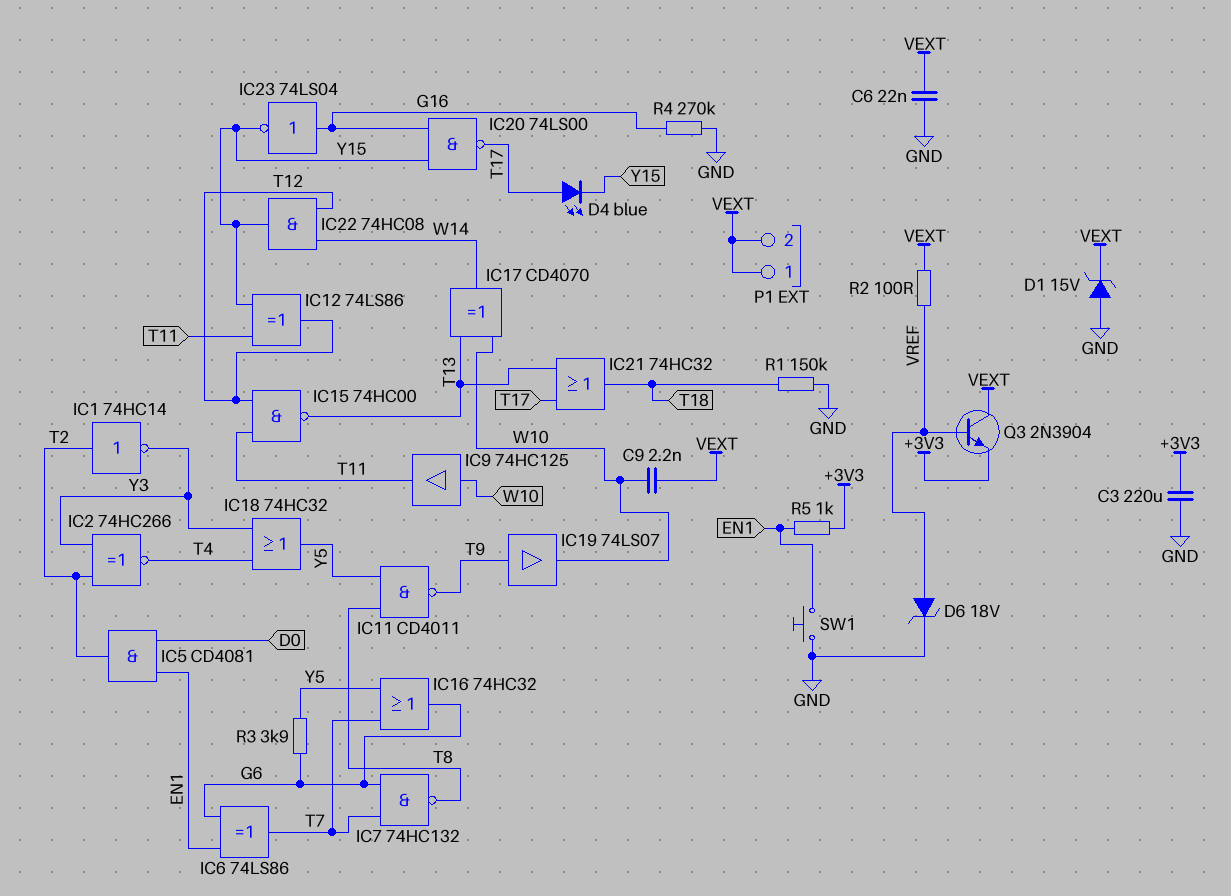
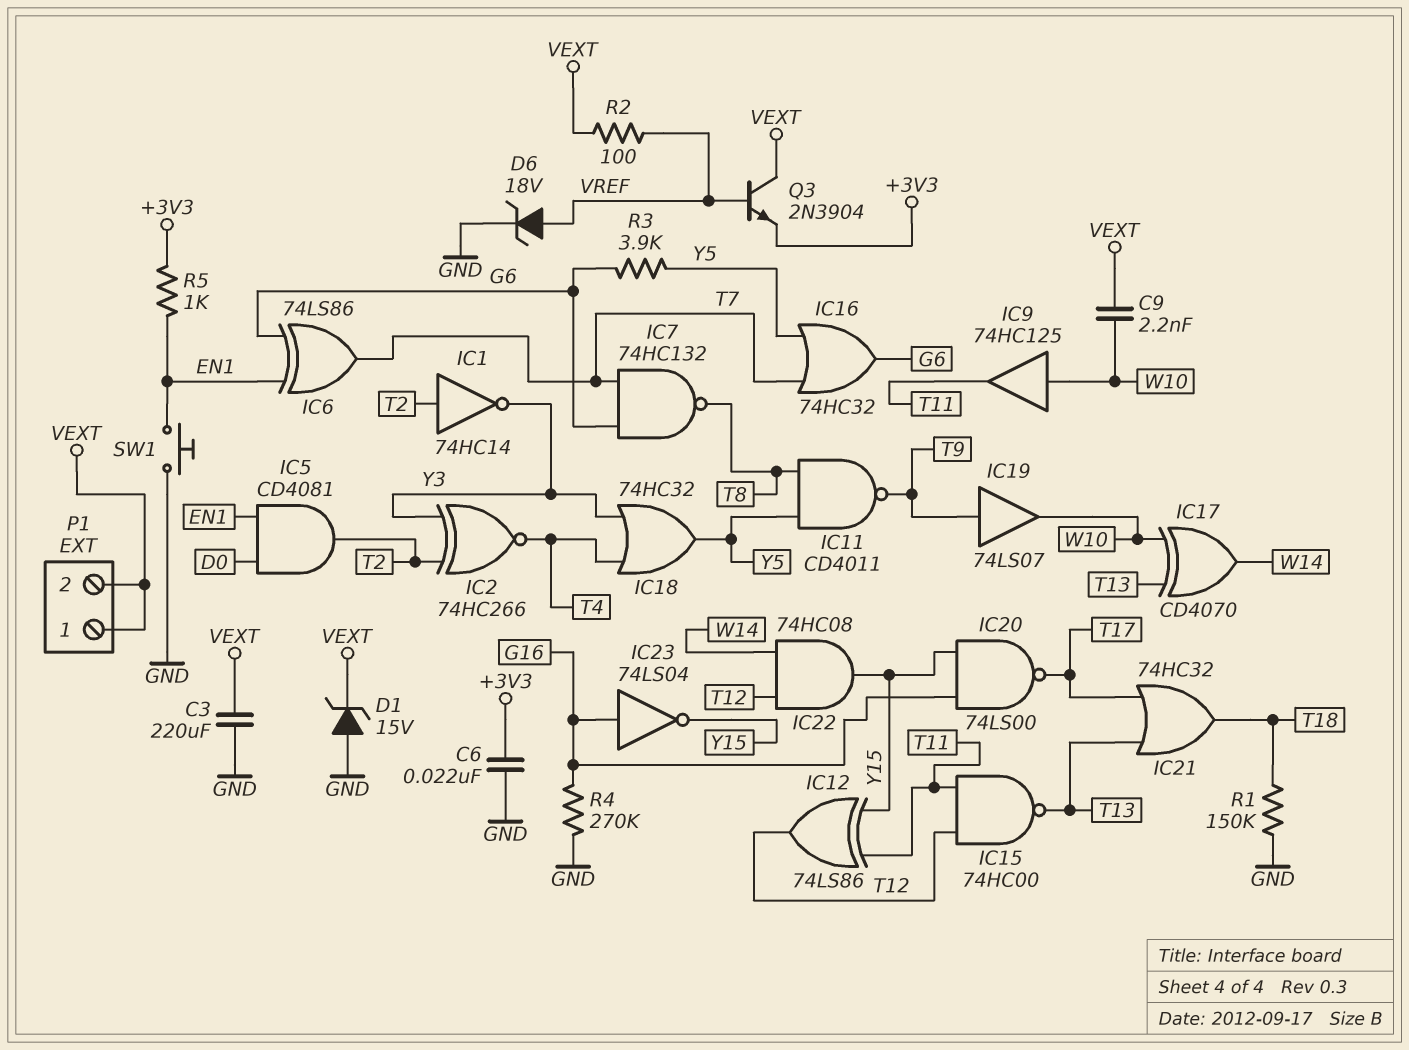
C3: 220uF (+3V3, GND) -> 220uF (GND, VEXT)
C6: 22nF (GND, VEXT) -> 22nF (+3V3, GND)
D4: LED blue (A T17, K Y15) -> none

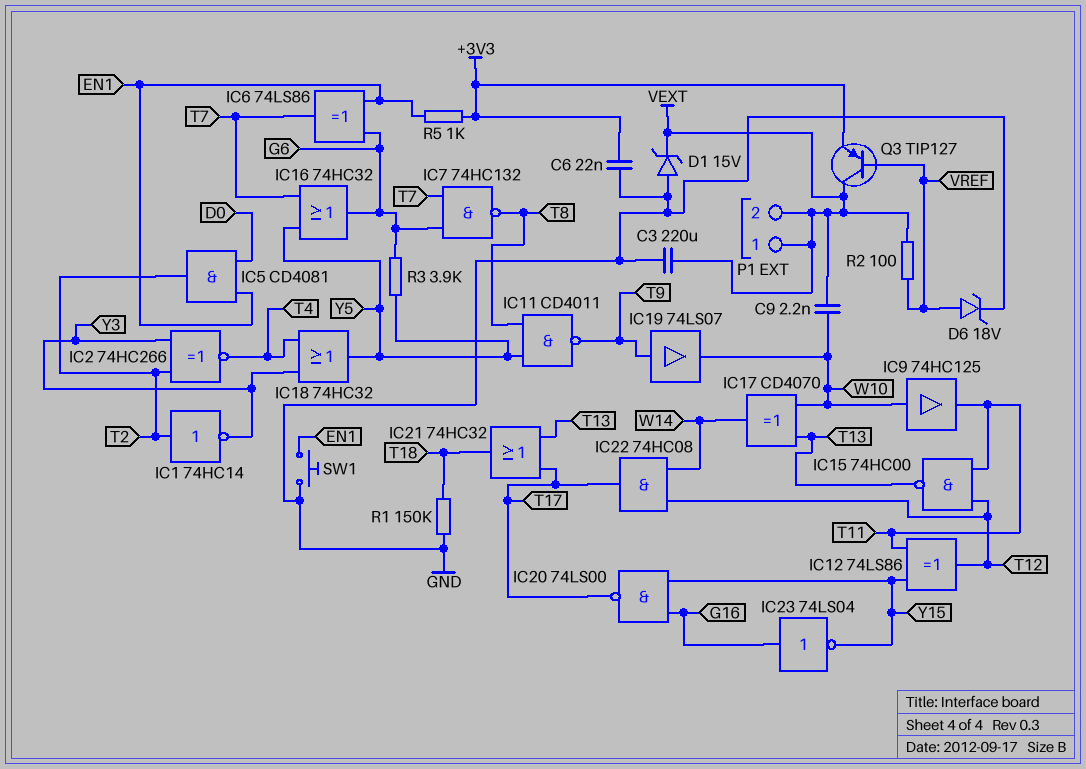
IC22: AND 74HC08 (in T12, in W14, out Y15) -> AND 74HC08 (in T12, in W14, out T17)
Q3: NPN 2N3904 (B VREF, C VEXT, E +3V3) -> PNP TIP127 (B VREF, C VEXT, E +3V3)
R4: 270k (G16, GND) -> none

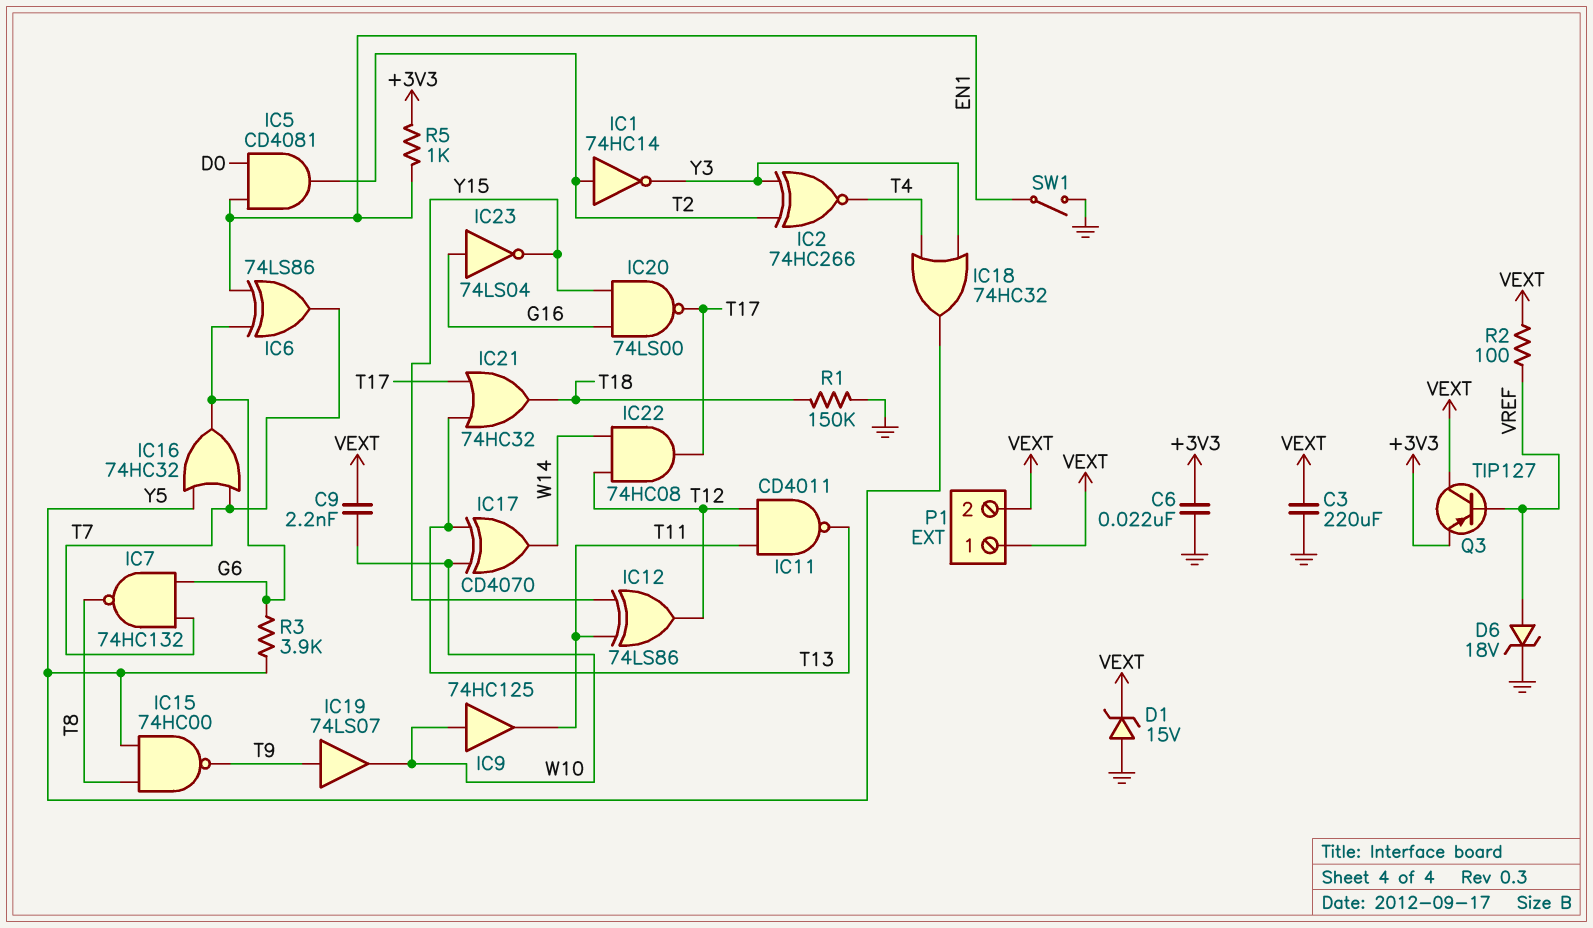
IC11: NAND CD4011 (in T8, in Y5, out T9) -> NAND CD4011 (in T11, in T12, out T13)
IC15: NAND 74HC00 (in T11, in T12, out T13) -> NAND 74HC00 (in T8, in Y5, out T9)
SW1: button (EN1, GND) -> switch (EN1, GND)

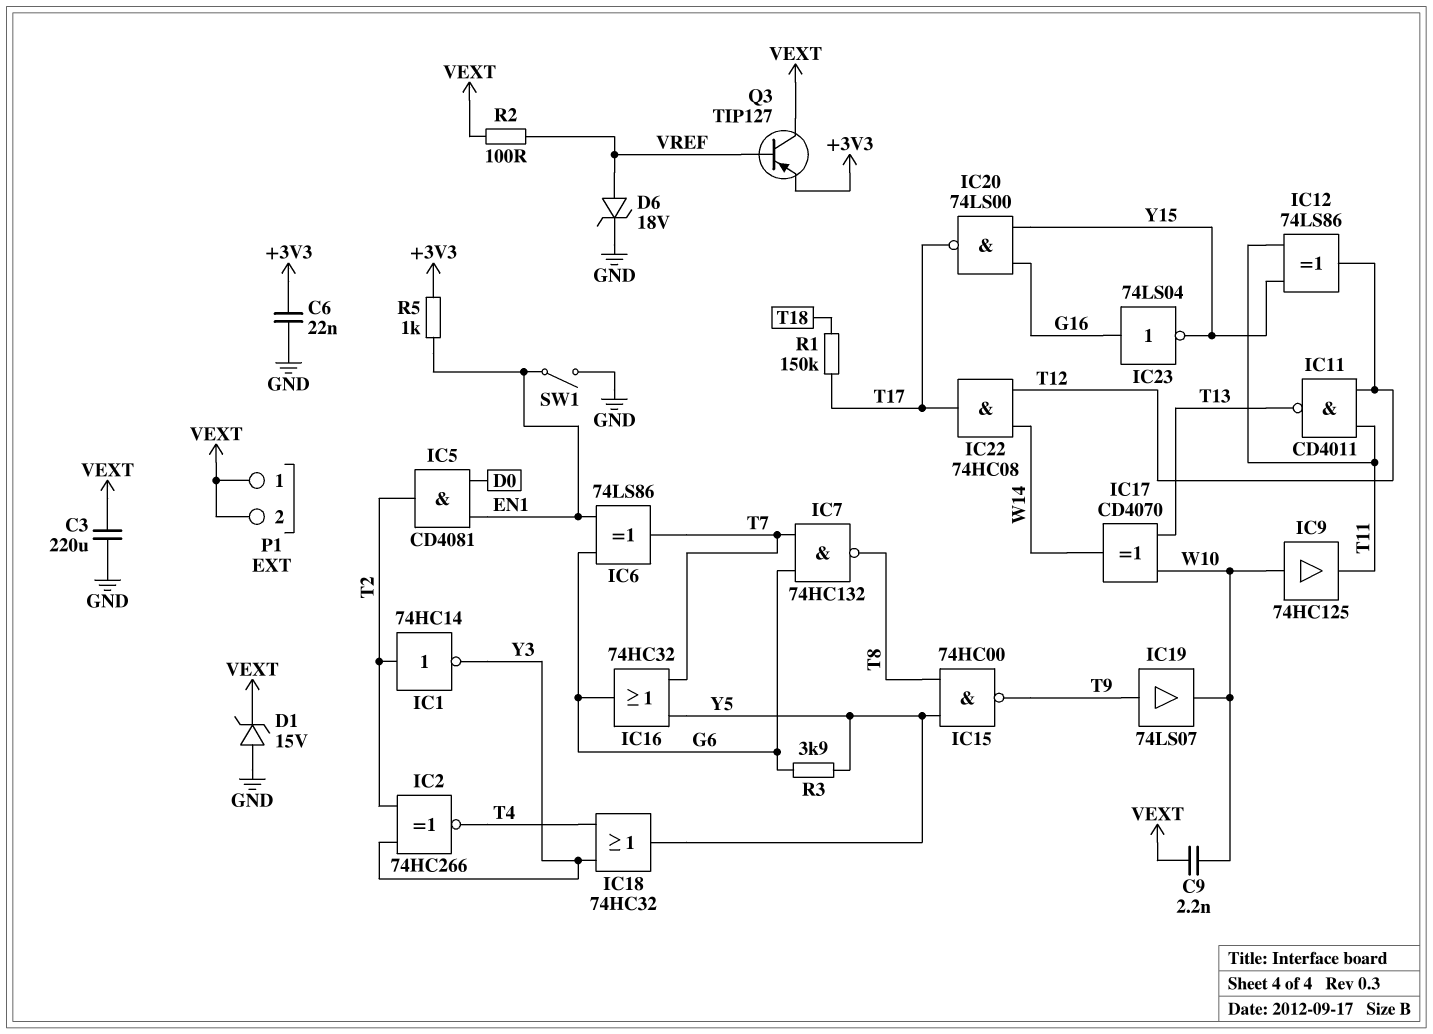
IC21: OR 74HC32 (in T13, in T17, out T18) -> none
R1: 150k (GND, T18) -> 150k (T17, T18)

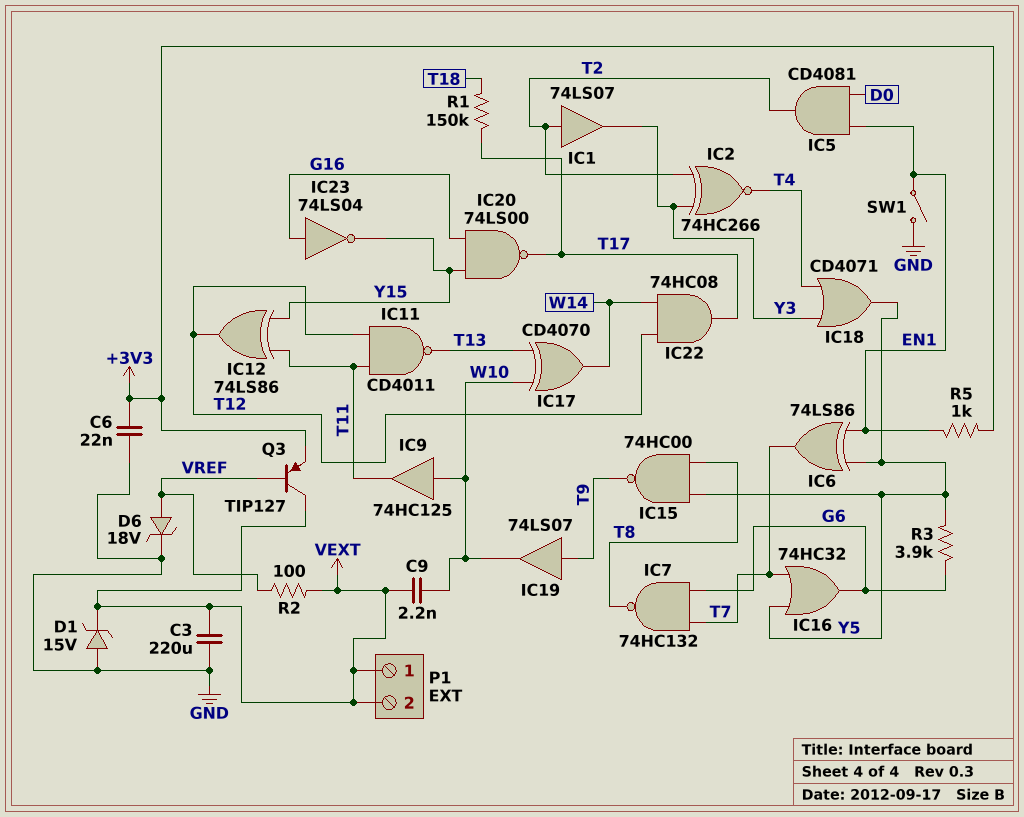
IC1: NOT 74HC14 (in T2, out Y3) -> buffer 74LS07 (in T2, out Y3)
IC6: XOR 74LS86 (in EN1, in G6, out T7) -> XOR 74LS86 (in EN1, in Y5, out T7)
IC18: OR 74HC32 (in T4, in Y3, out Y5) -> OR CD4071 (in T4, in Y3, out Y5)

